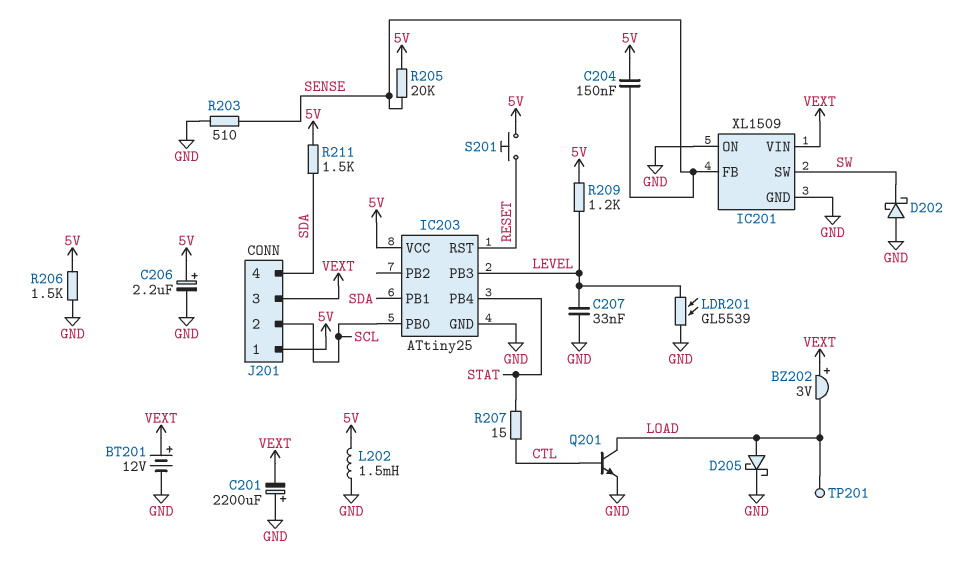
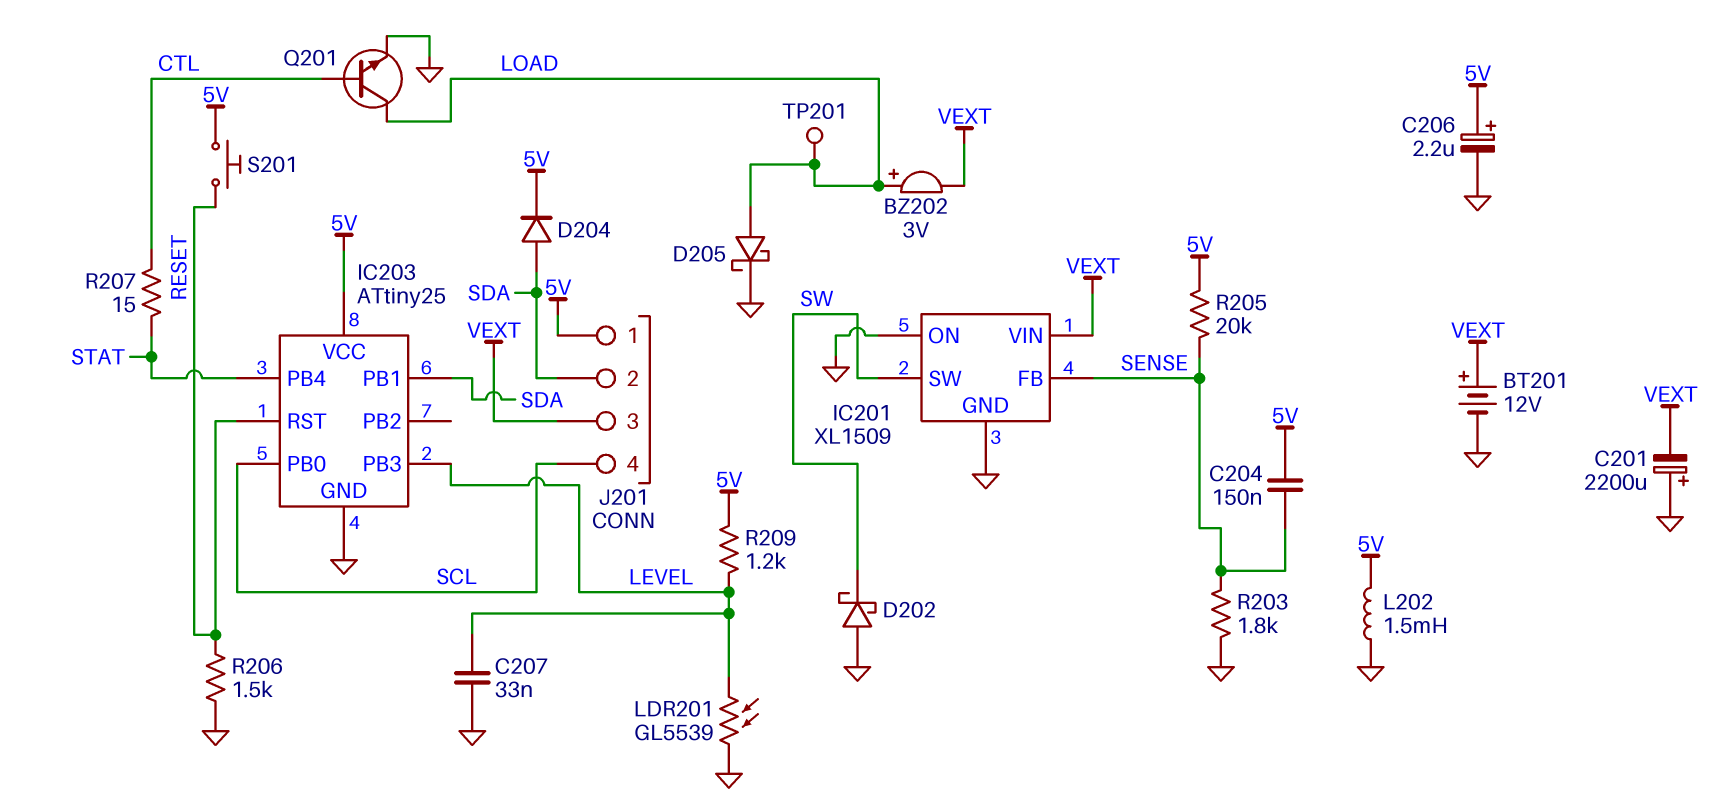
BZ202: buzzer 3V (plus VEXT, minus LOAD) -> buzzer 3V (plus LOAD, minus VEXT)
D204: none -> diode (A SDA, K 5V)
J201 pin 2: SCL -> SDA
J201 pin 4: SDA -> SCL
R203: 510 (GND, SENSE) -> 1.8k (GND, SENSE)
R206: 1.5k (5V, GND) -> 1.5k (GND, RESET)
R211: 1.5k (5V, SDA) -> none

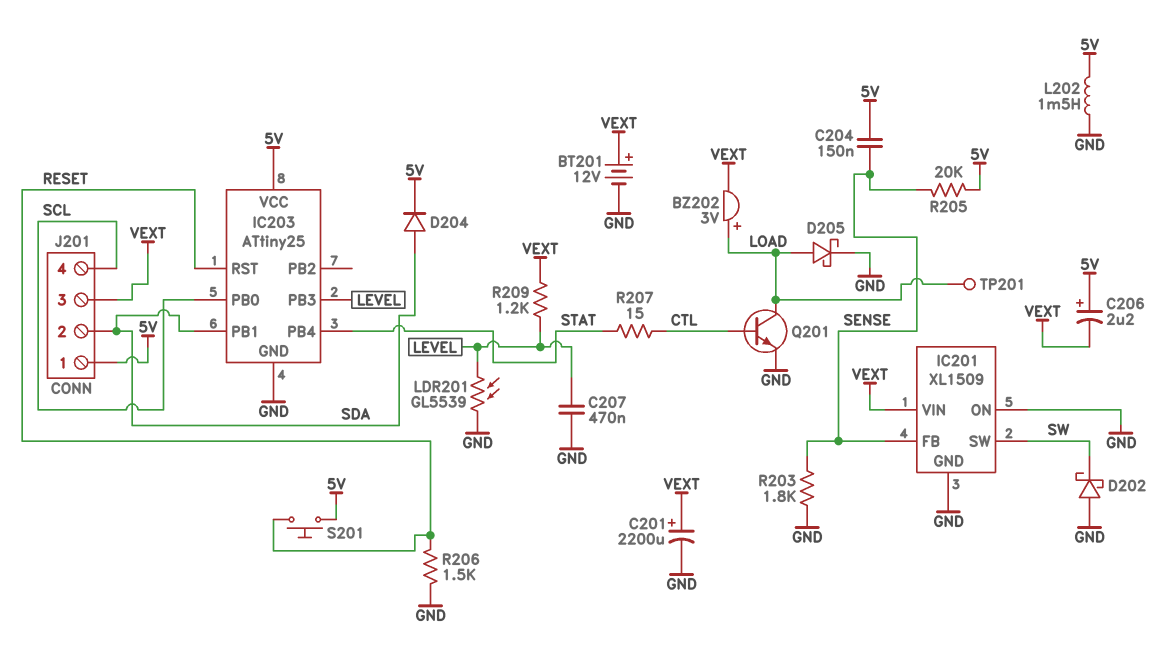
C201: 2200uF (plus GND, minus VEXT) -> 2200uF (plus VEXT, minus GND)
C206: 2.2uF (plus 5V, minus GND) -> 2.2uF (plus 5V, minus VEXT)
C207: 33nF (GND, LEVEL) -> 470nF (GND, LEVEL)
R209: 1.2k (5V, LEVEL) -> 1.2k (LEVEL, VEXT)

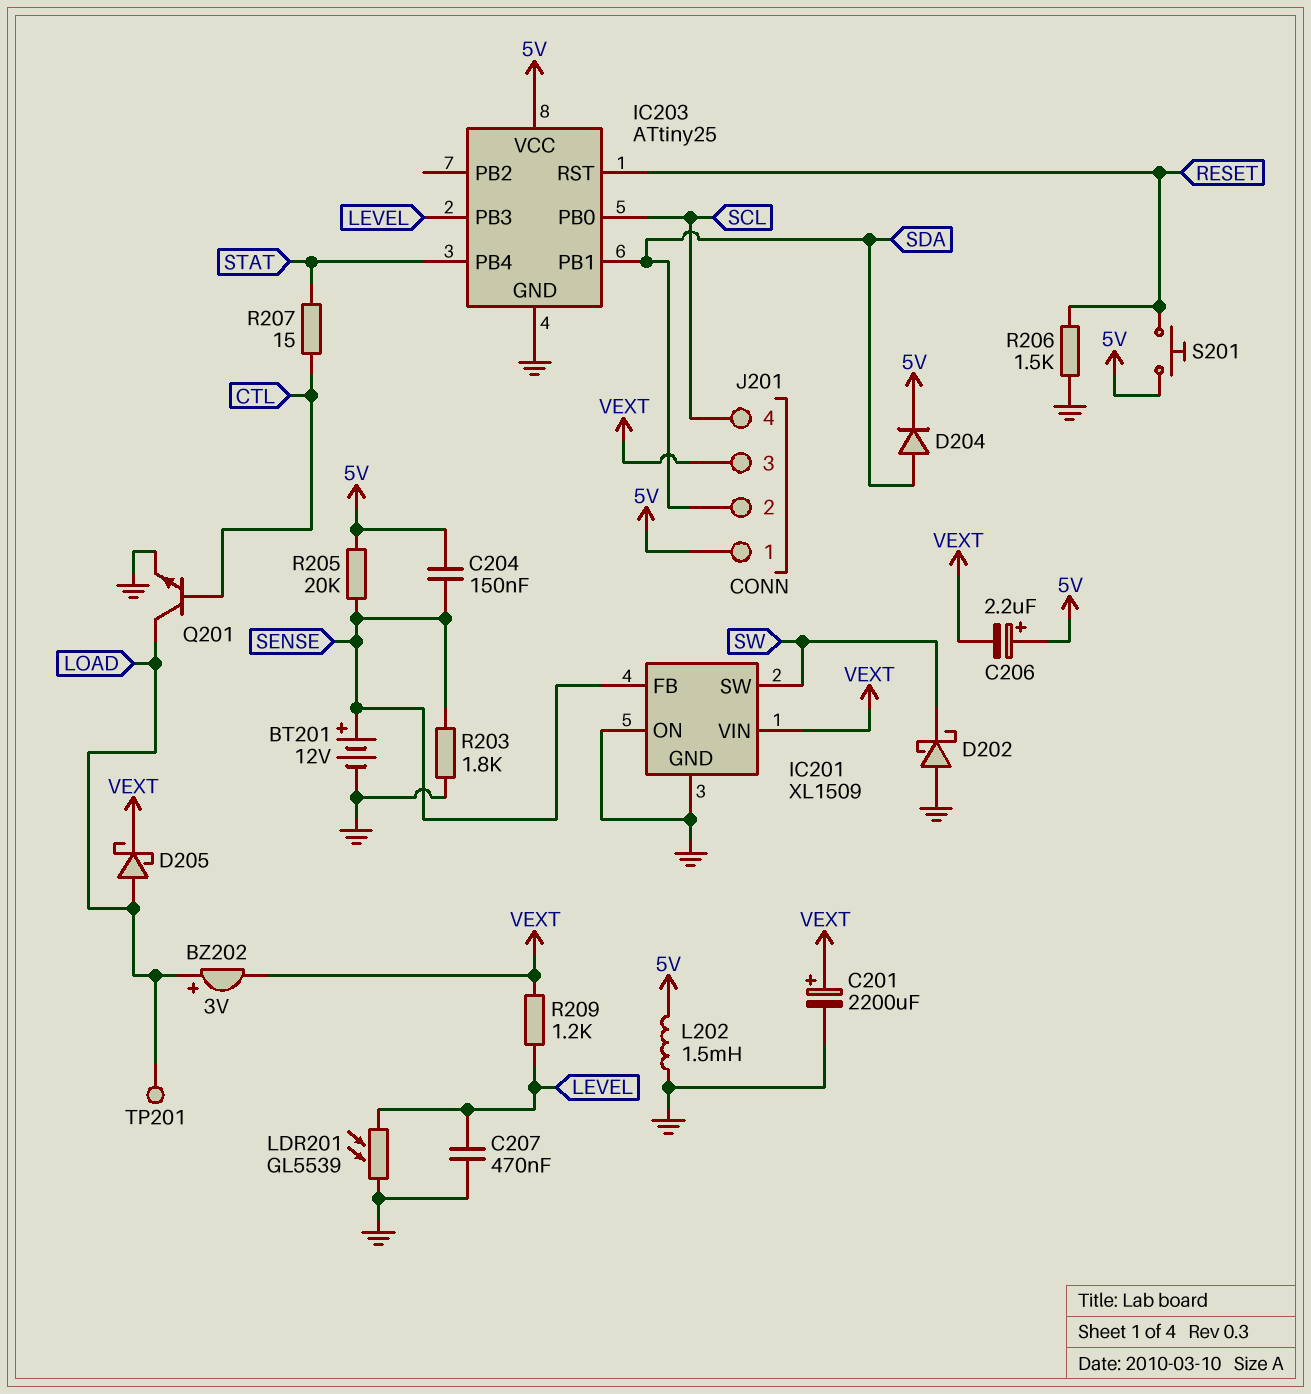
BT201: 12V (plus VEXT, minus GND) -> 12V (plus SENSE, minus GND)
D205: schottky (A LOAD, K GND) -> schottky (A LOAD, K VEXT)

